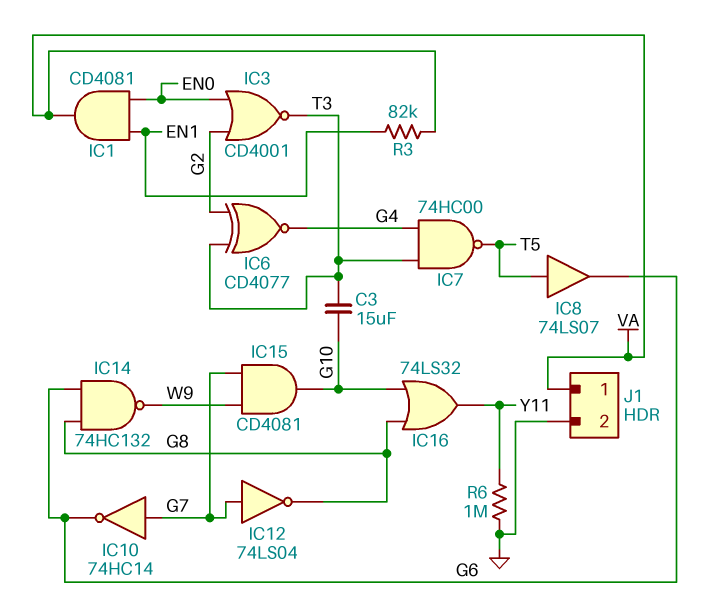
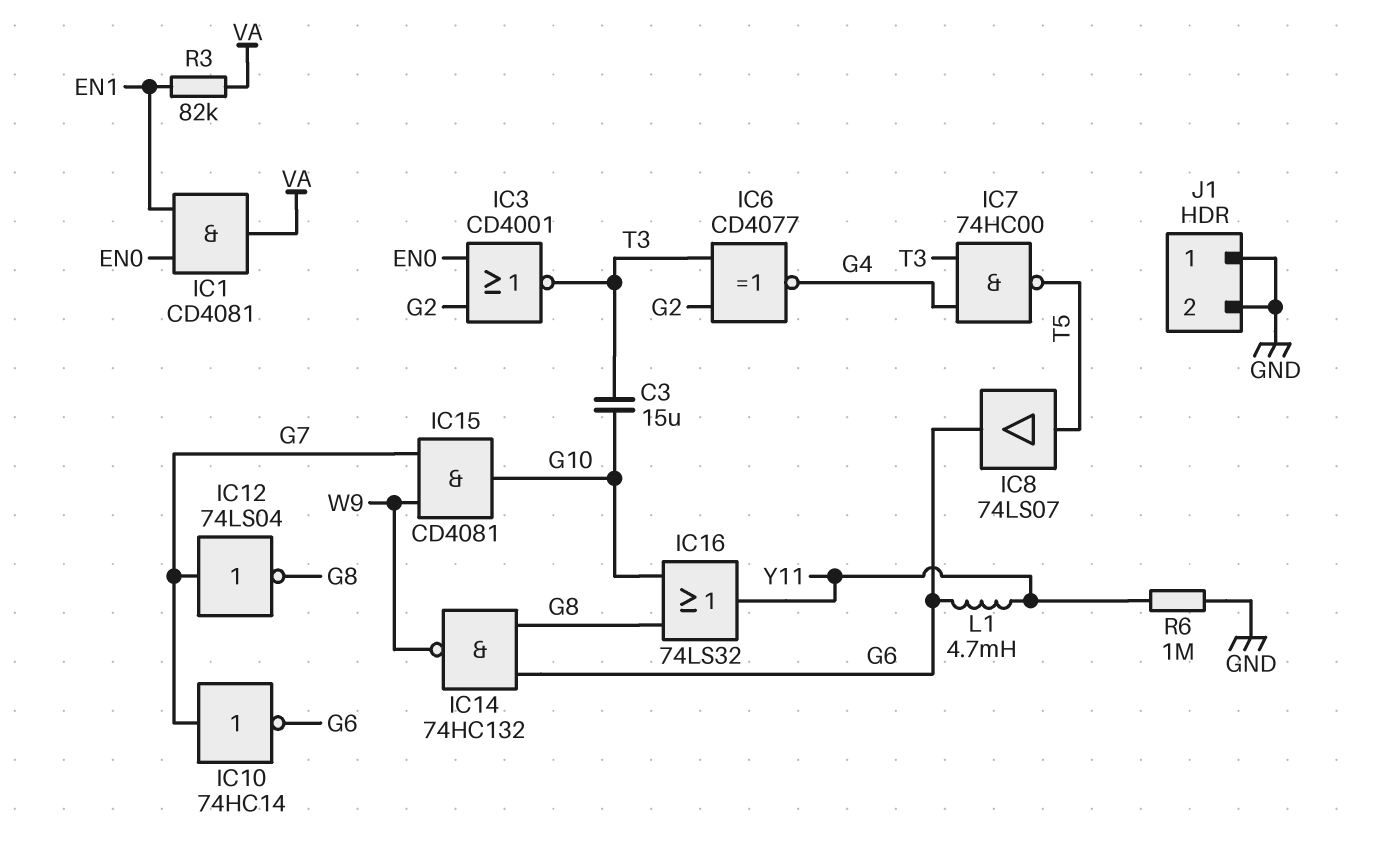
J1 pin 1: VA -> GND
L1: none -> 4.7mH (G6, Y11)

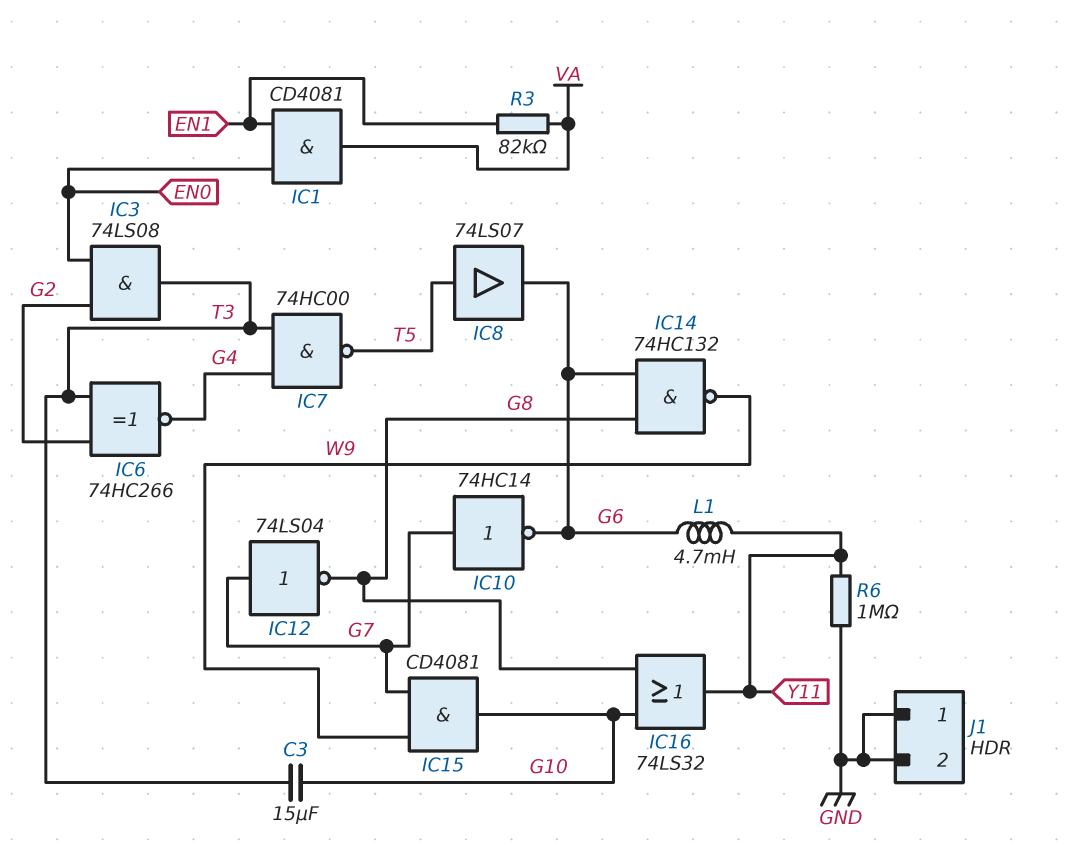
IC3: NOR CD4001 (in EN0, in G2, out T3) -> AND 74LS08 (in EN0, in G2, out T3)
IC6: XNOR CD4077 (in G2, in T3, out G4) -> XNOR 74HC266 (in G2, in T3, out G4)

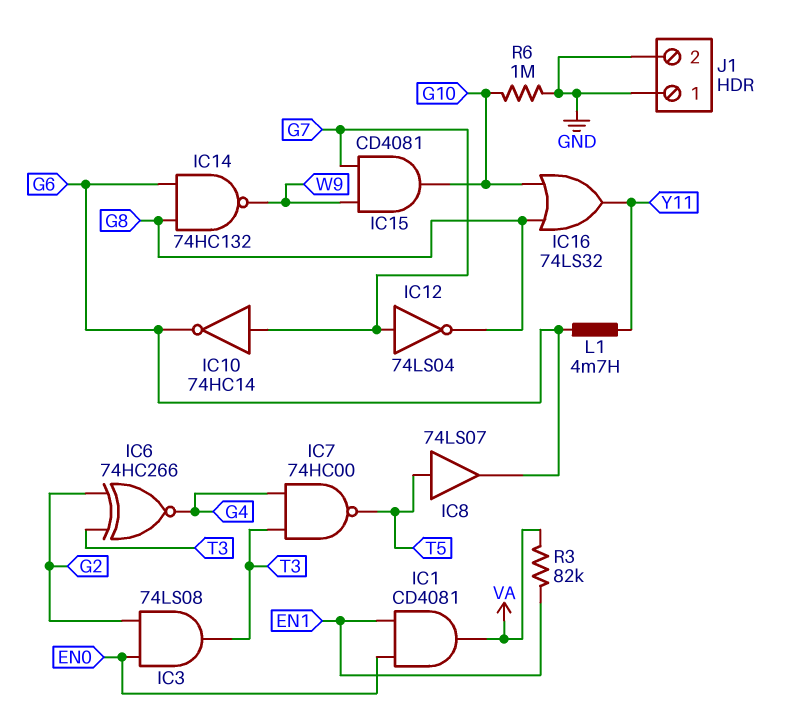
C3: 15uF (G10, T3) -> none
R6: 1M (GND, Y11) -> 1M (G10, GND)

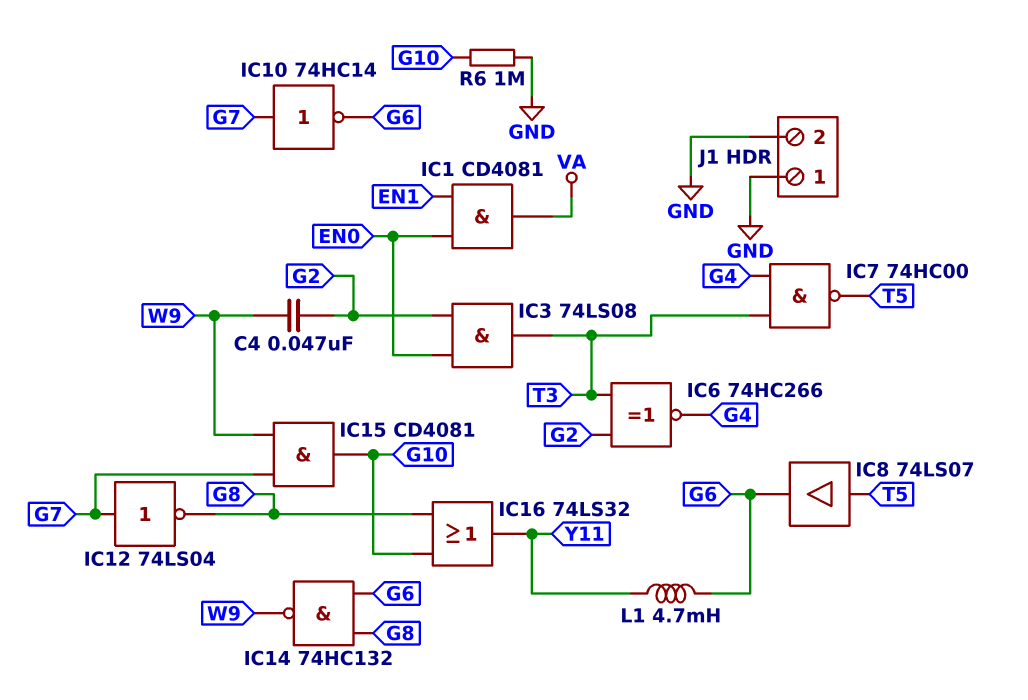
C4: none -> 47nF (G2, W9)
R3: 82k (EN1, VA) -> none

